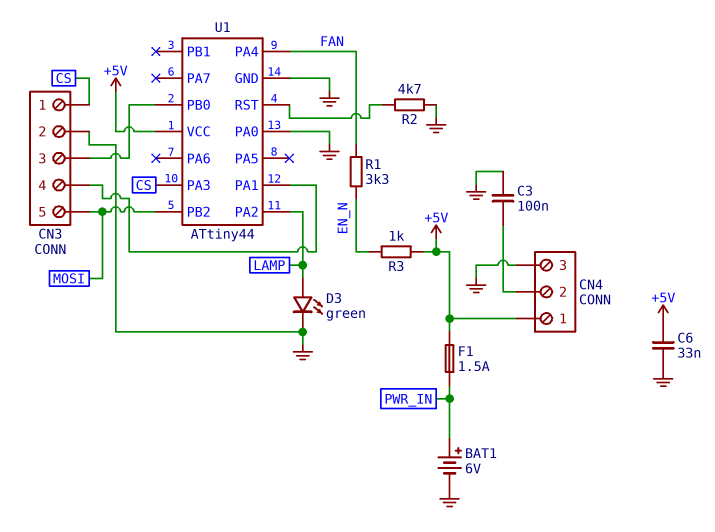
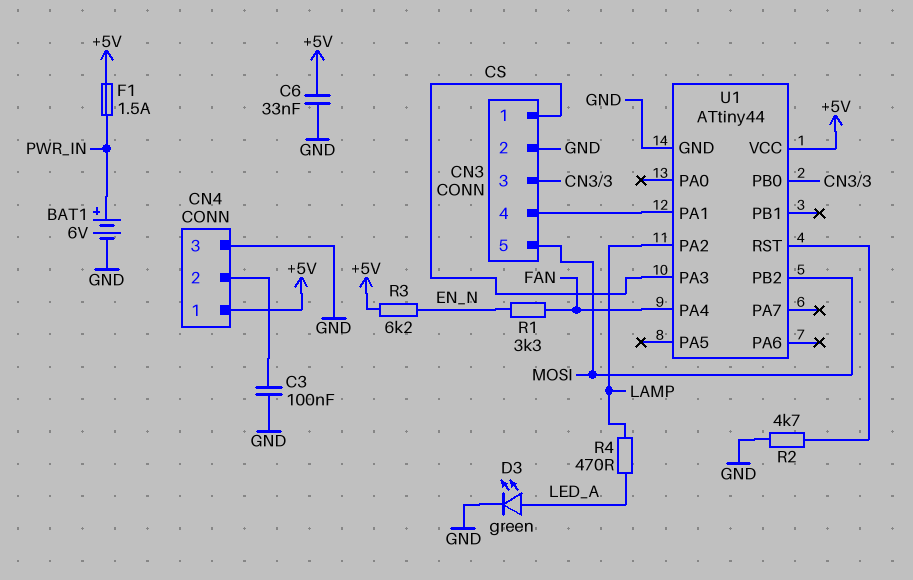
D3: LED green (A LAMP, K GND) -> LED green (A LED_A, K GND)
R3: 1k (+5V, EN_N) -> 6.2k (+5V, EN_N)
R4: none -> 470 (LAMP, LED_A)
U1 pin PA0: GND -> none

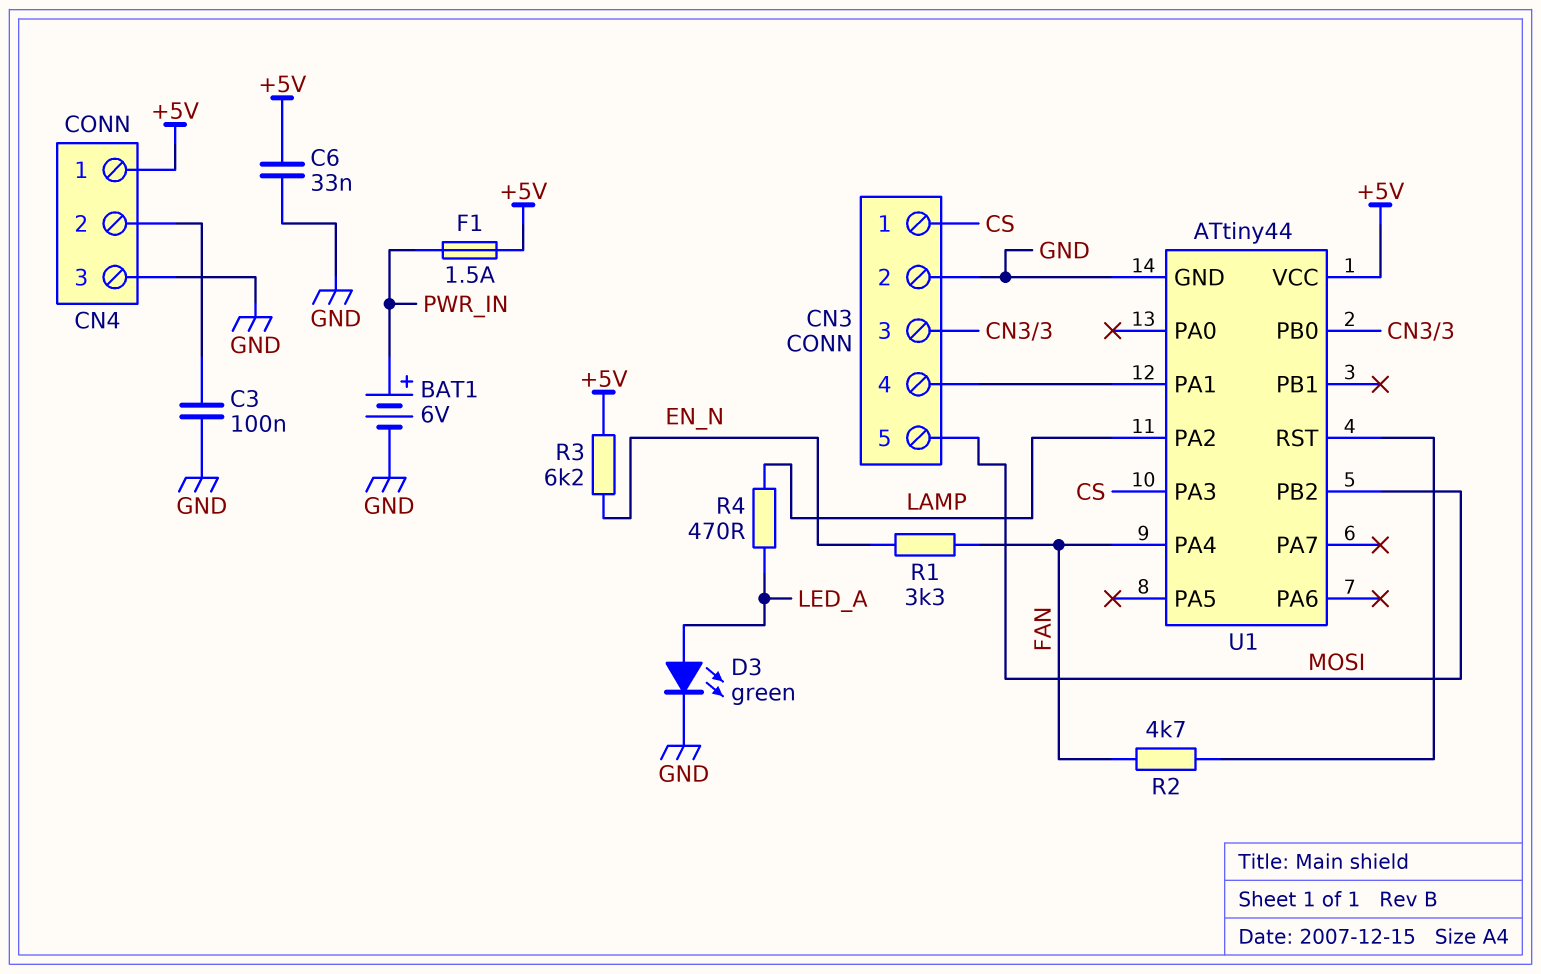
R2: 4.7k (GND, U1/RST) -> 4.7k (FAN, U1/RST)

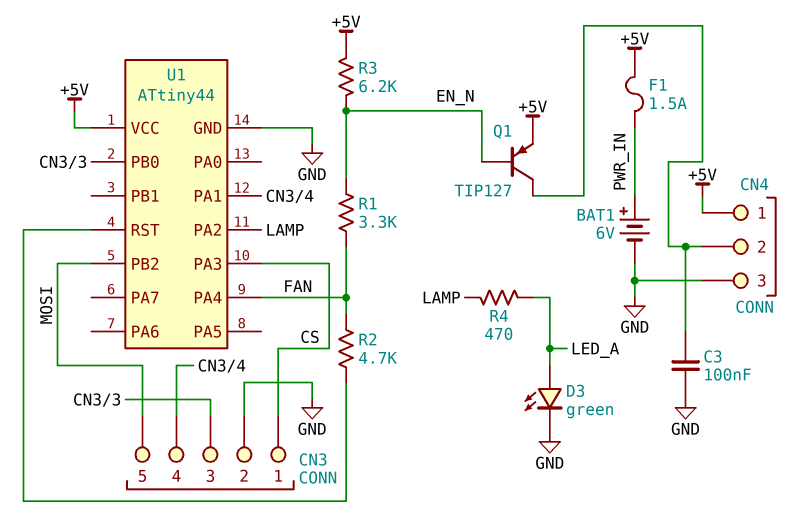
C6: 33nF (+5V, GND) -> none
Q1: none -> PNP TIP127 (B EN_N, C CN4/2, E +5V)

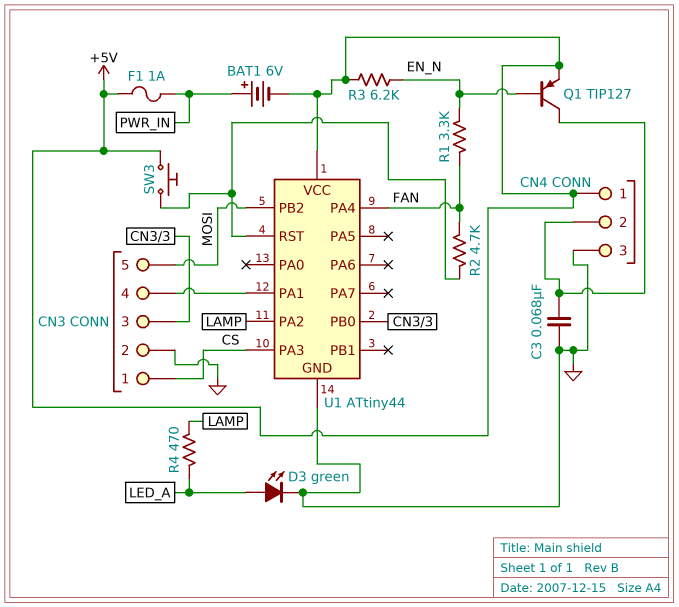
BAT1: 6V (plus PWR_IN, minus GND) -> 6V (plus PWR_IN, minus +5V)
C3: 100nF (CN4/2, GND) -> 68nF (CN4/2, GND)
F1: 1.5A (+5V, PWR_IN) -> 1A (+5V, PWR_IN)
SW3: none -> button (+5V, U1/RST)

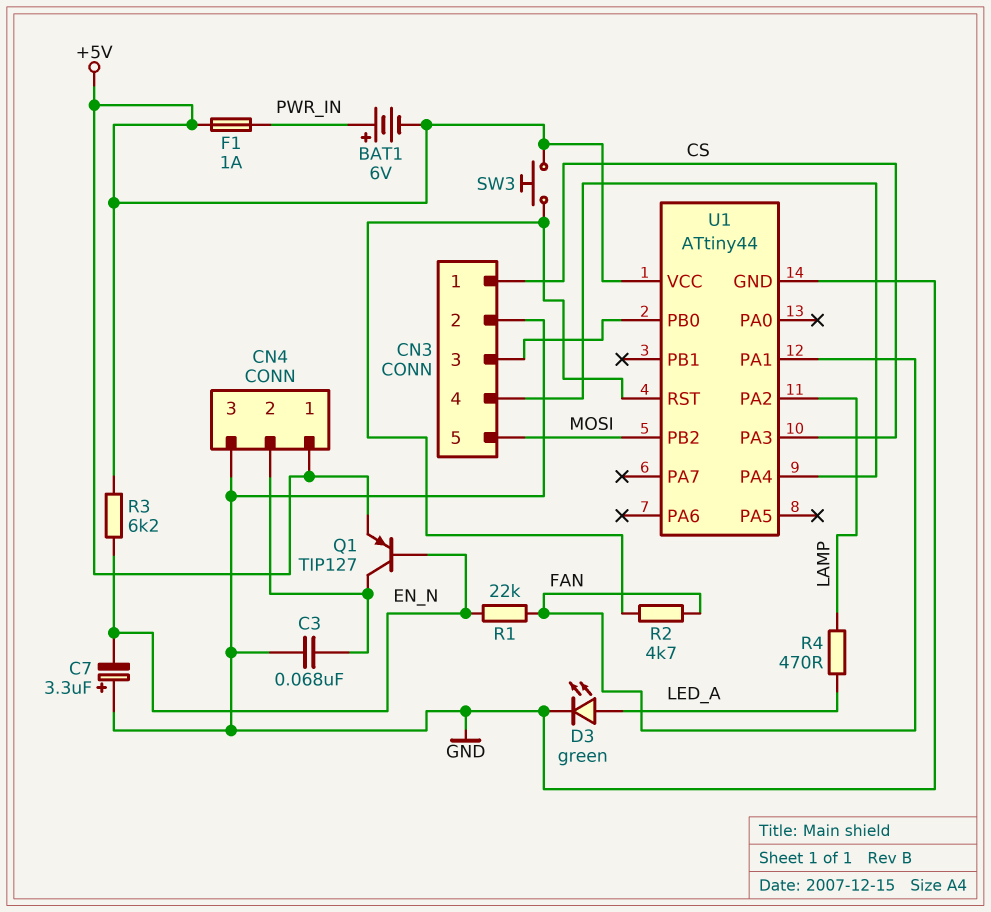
C7: none -> 3.3uF (plus GND, minus EN_N)
R1: 3.3k (EN_N, FAN) -> 22k (EN_N, FAN)
U1 pin PA1: CN3/4 -> FAN
U1 pin PA4: FAN -> CN3/4

